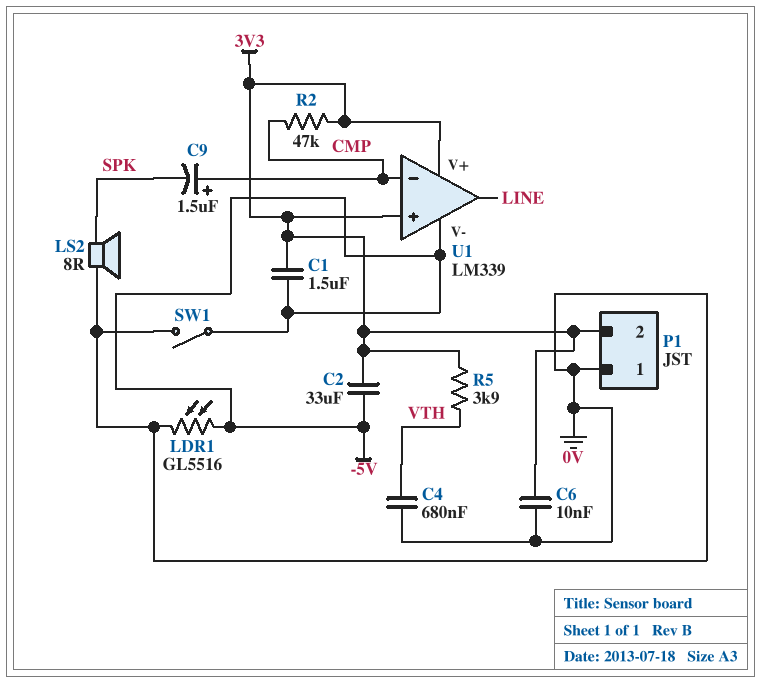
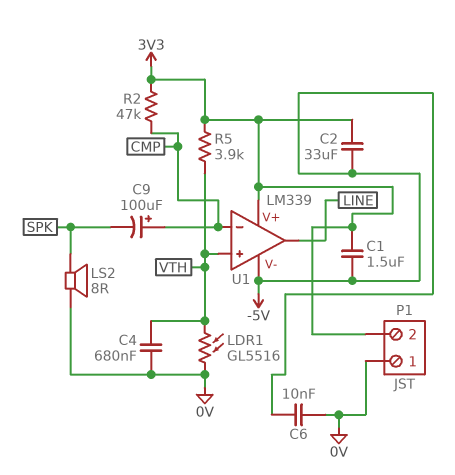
C6: 10nF (0V, 3V3) -> 10nF (-5V, 0V)
C9: 1.5uF (plus CMP, minus SPK) -> 100uF (plus CMP, minus SPK)
LDR1: GL5516 (-5V, 0V) -> GL5516 (0V, VTH)
SW1: switch (-5V, 0V) -> none
U1 pin in+: 3V3 -> VTH

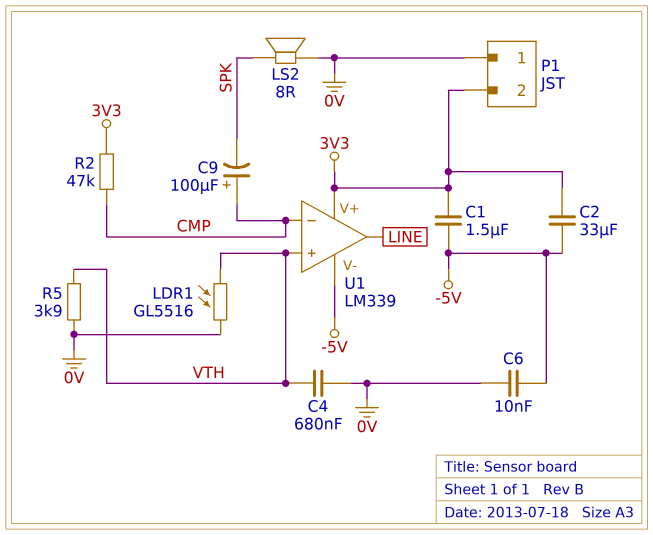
R5: 3.9k (3V3, VTH) -> 3.9k (0V, VTH)

